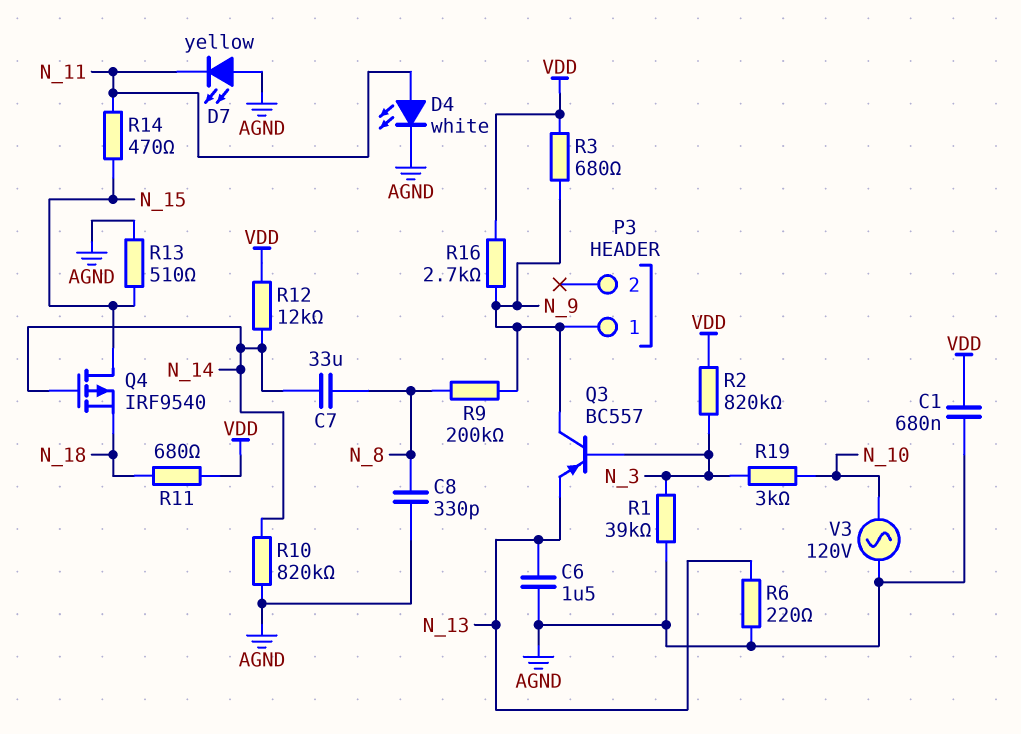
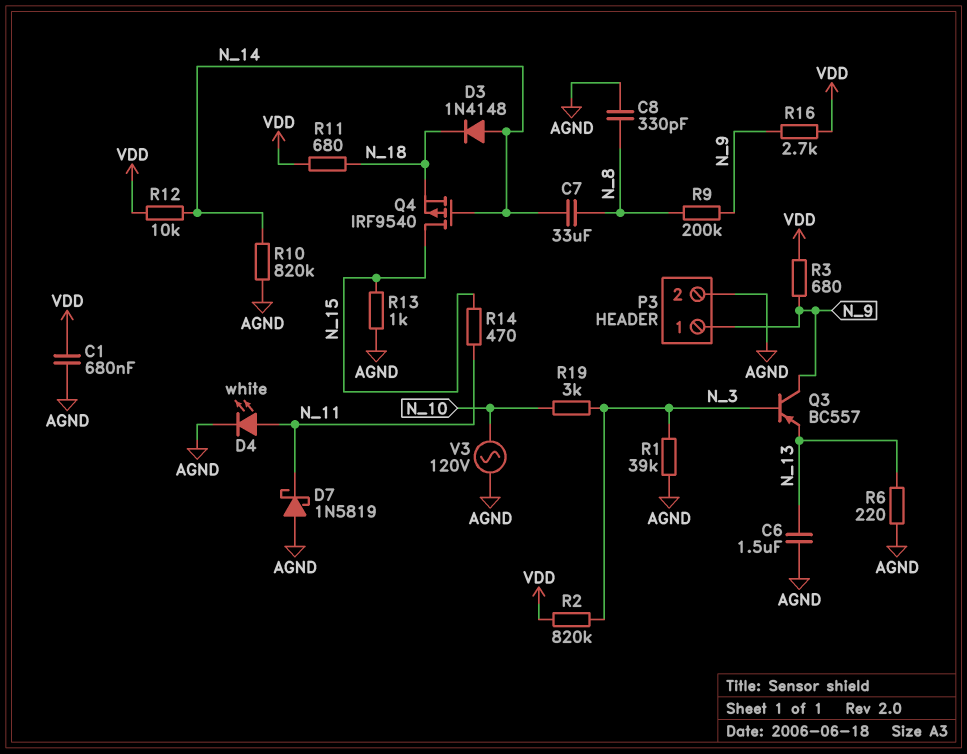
D3: none -> diode 1N4148 (A N_14, K N_18)
D7: LED yellow (A AGND, K N_11) -> schottky 1N5819 (A AGND, K N_11)
P3 pin 2: none -> AGND
R12: 12k (N_14, VDD) -> 10k (N_14, VDD)
R13: 510 (AGND, N_15) -> 1k (AGND, N_15)

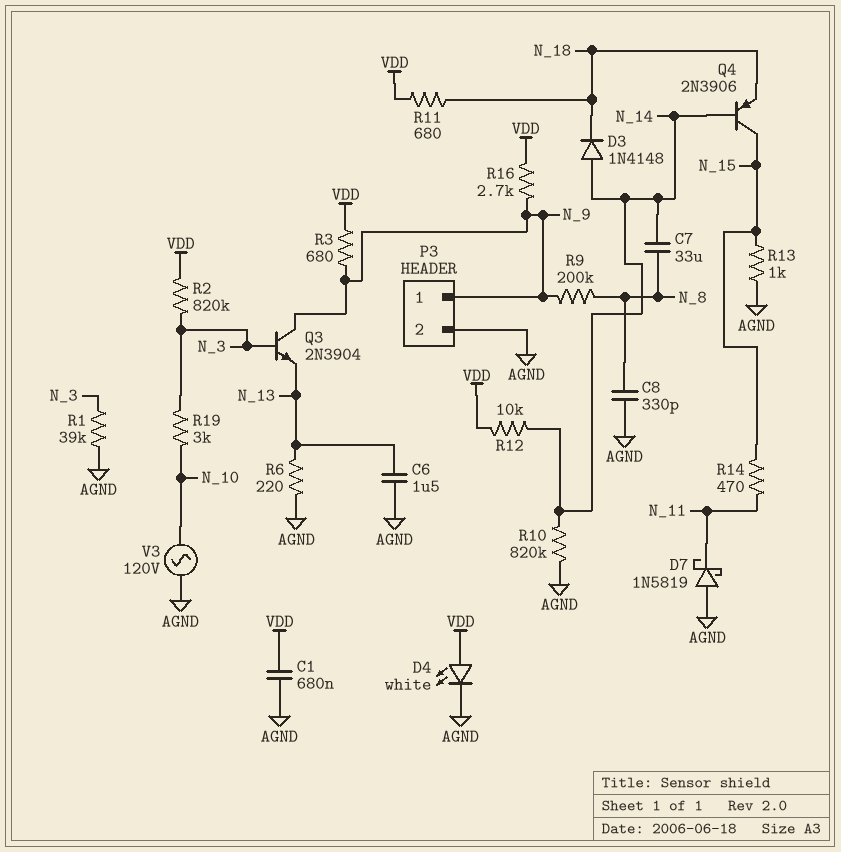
D4: LED white (A N_11, K AGND) -> LED white (A VDD, K AGND)
Q3: PNP BC557 (B N_3, C N_9, E N_13) -> NPN 2N3904 (B N_3, C N_9, E N_13)
Q4: PMOS IRF9540 (G N_14, D N_15, S N_18) -> PNP 2N3906 (B N_14, C N_15, E N_18)

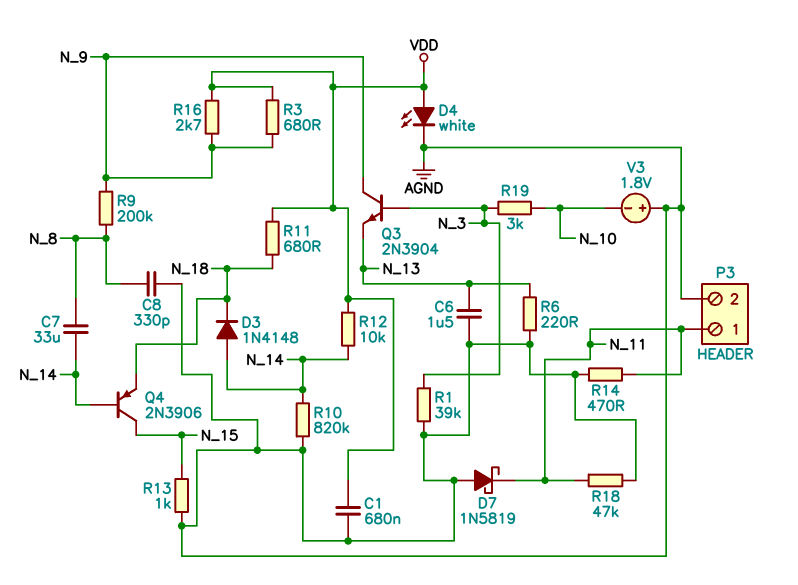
P3 pin 1: N_9 -> N_11
R2: 820k (N_3, VDD) -> none
R14: 470 (N_11, N_15) -> 470 (AGND, N_11)
R18: none -> 47k (AGND, N_11)
V3: AC 120V (AGND, N_10) -> 1.8V (plus AGND, minus N_10)

